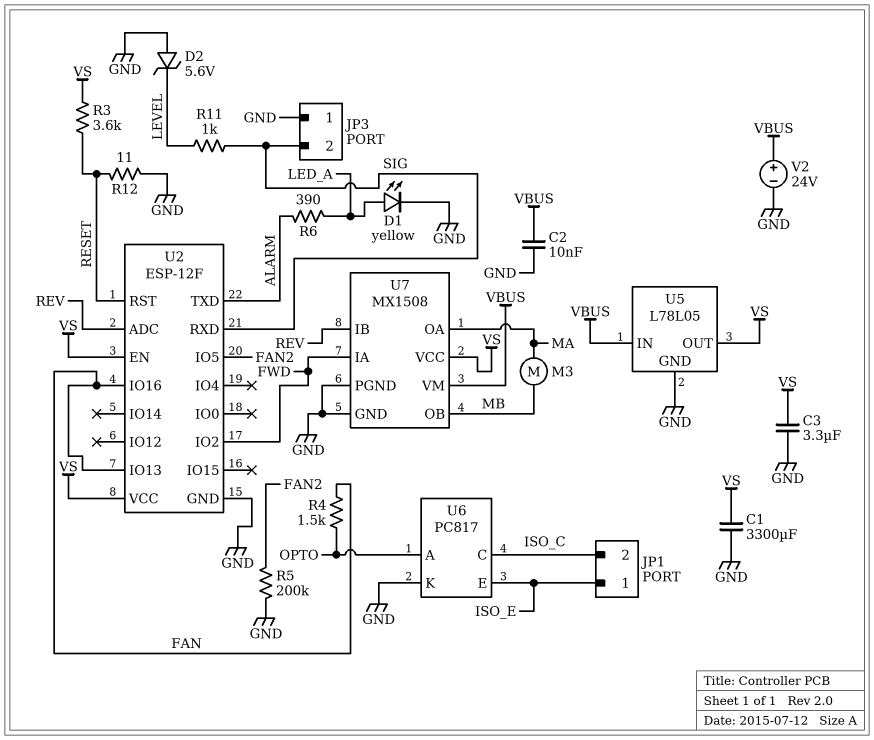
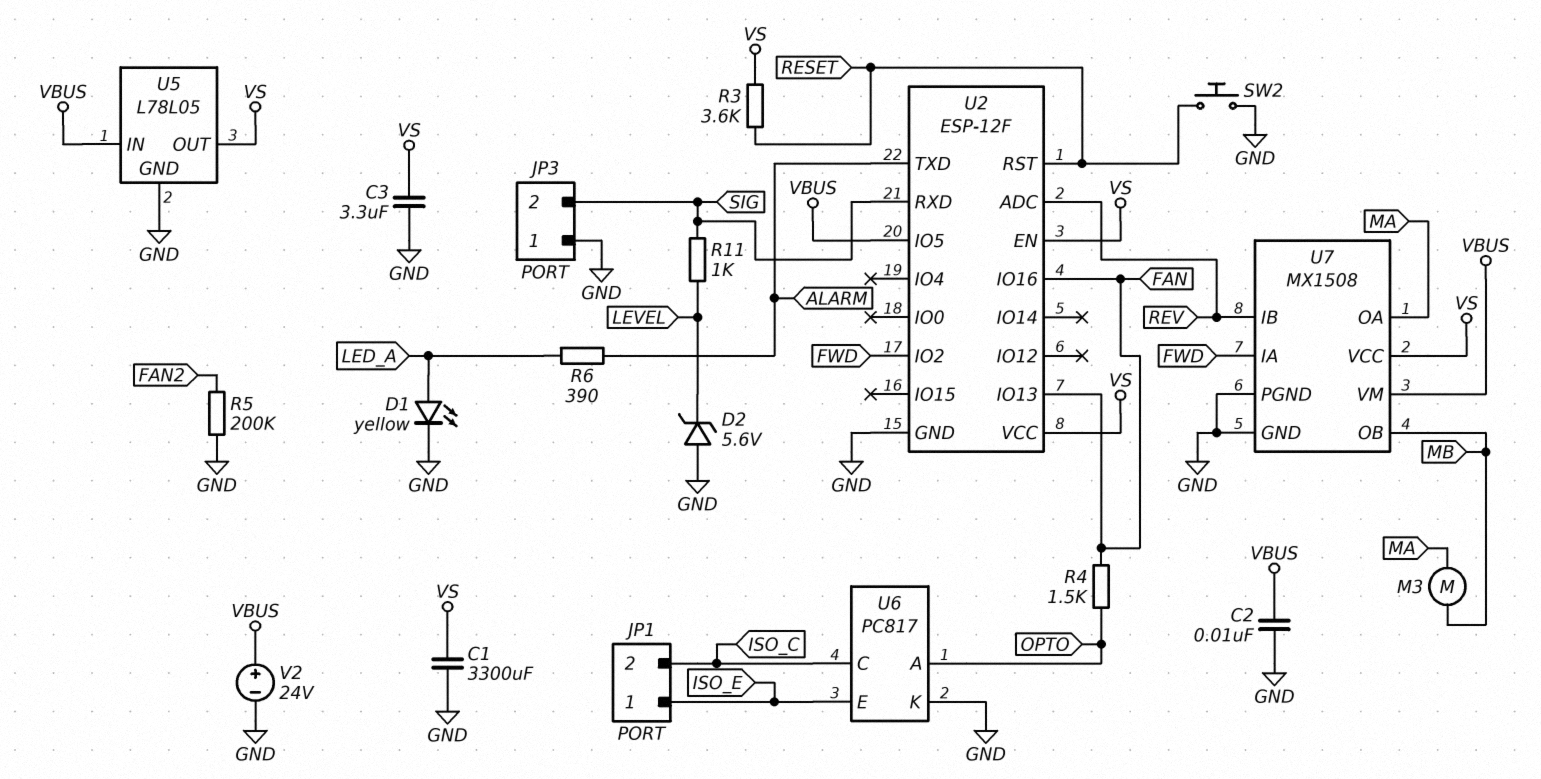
R12: 11 (GND, RESET) -> none
SW2: none -> button (GND, RESET)
U2 pin IO5: FAN2 -> VBUS

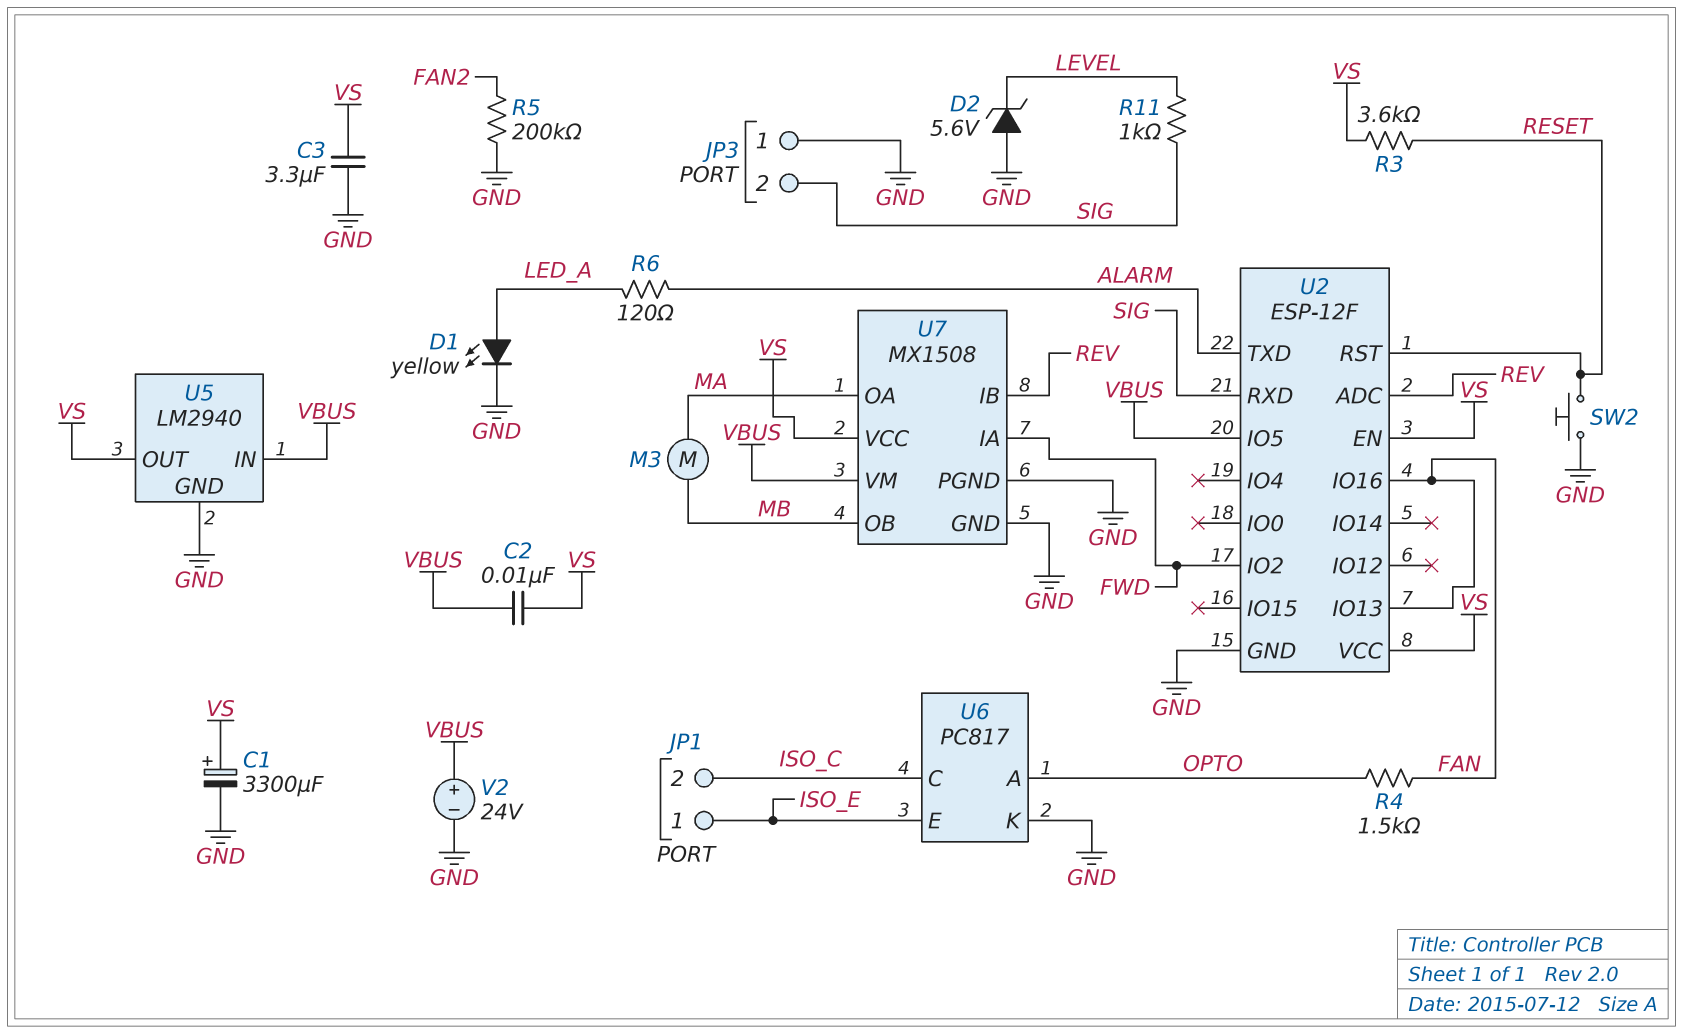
C1: 3300uF (GND, VS) -> 3300uF (plus VS, minus GND)
C2: 10nF (GND, VBUS) -> 10nF (VBUS, VS)
R6: 390 (ALARM, LED_A) -> 120 (ALARM, LED_A)
U5: L78L05 -> LM2940

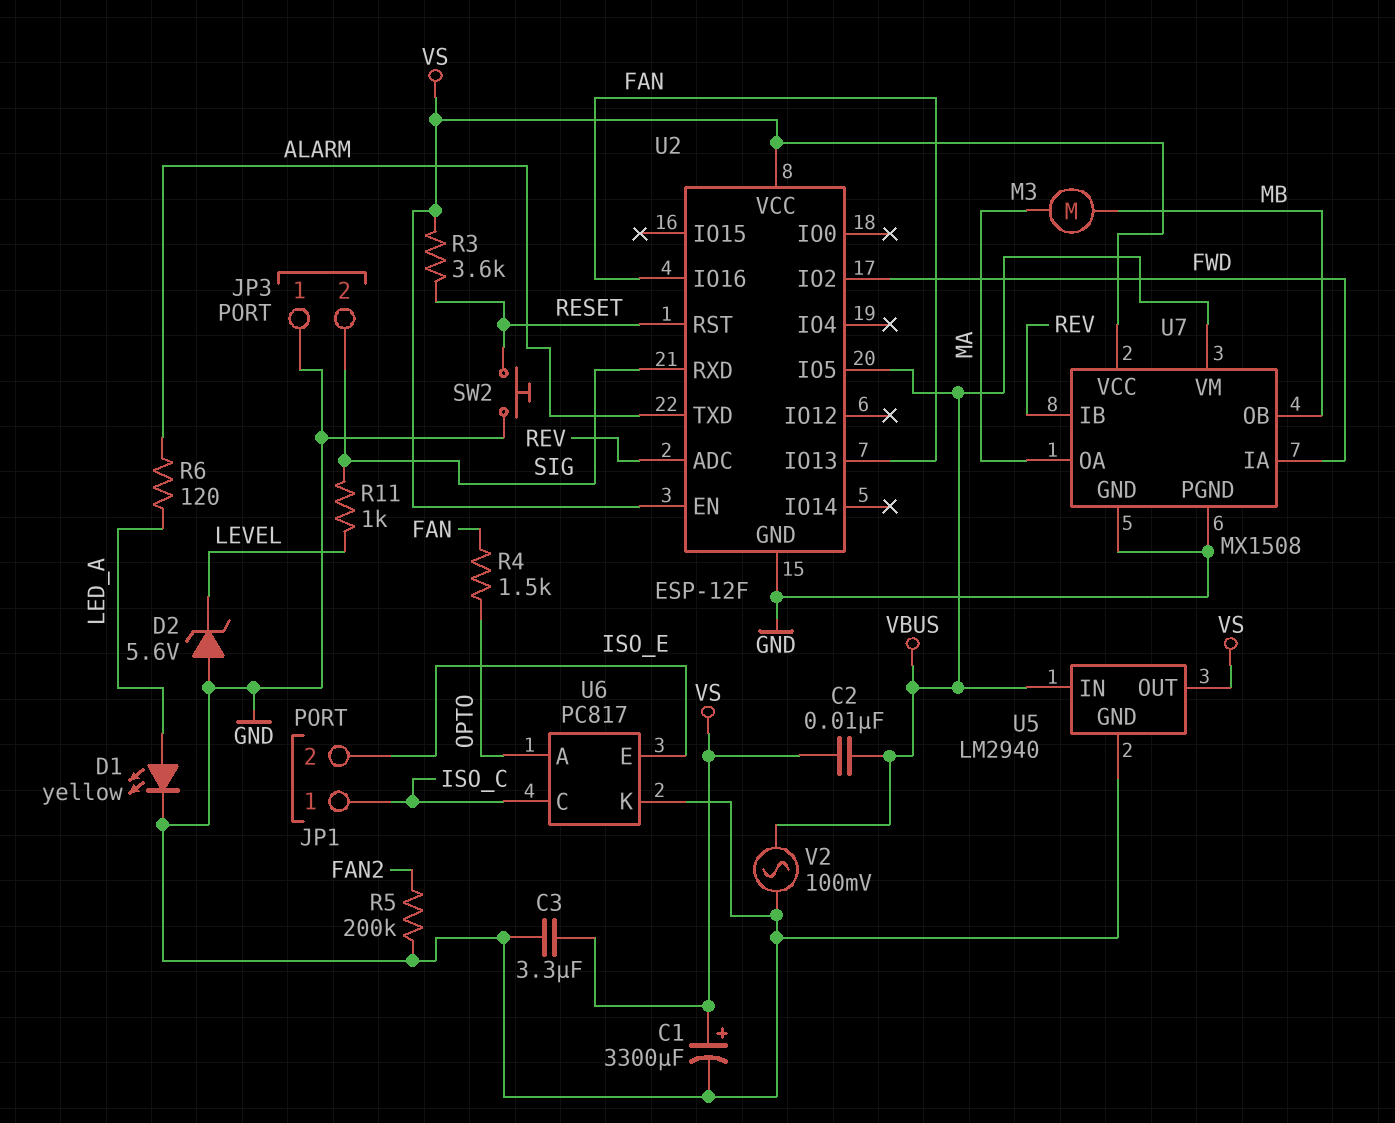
JP1 pin 1: ISO_E -> ISO_C
JP1 pin 2: ISO_C -> ISO_E
V2: 24V (plus VBUS, minus GND) -> AC 100mV (GND, VBUS)

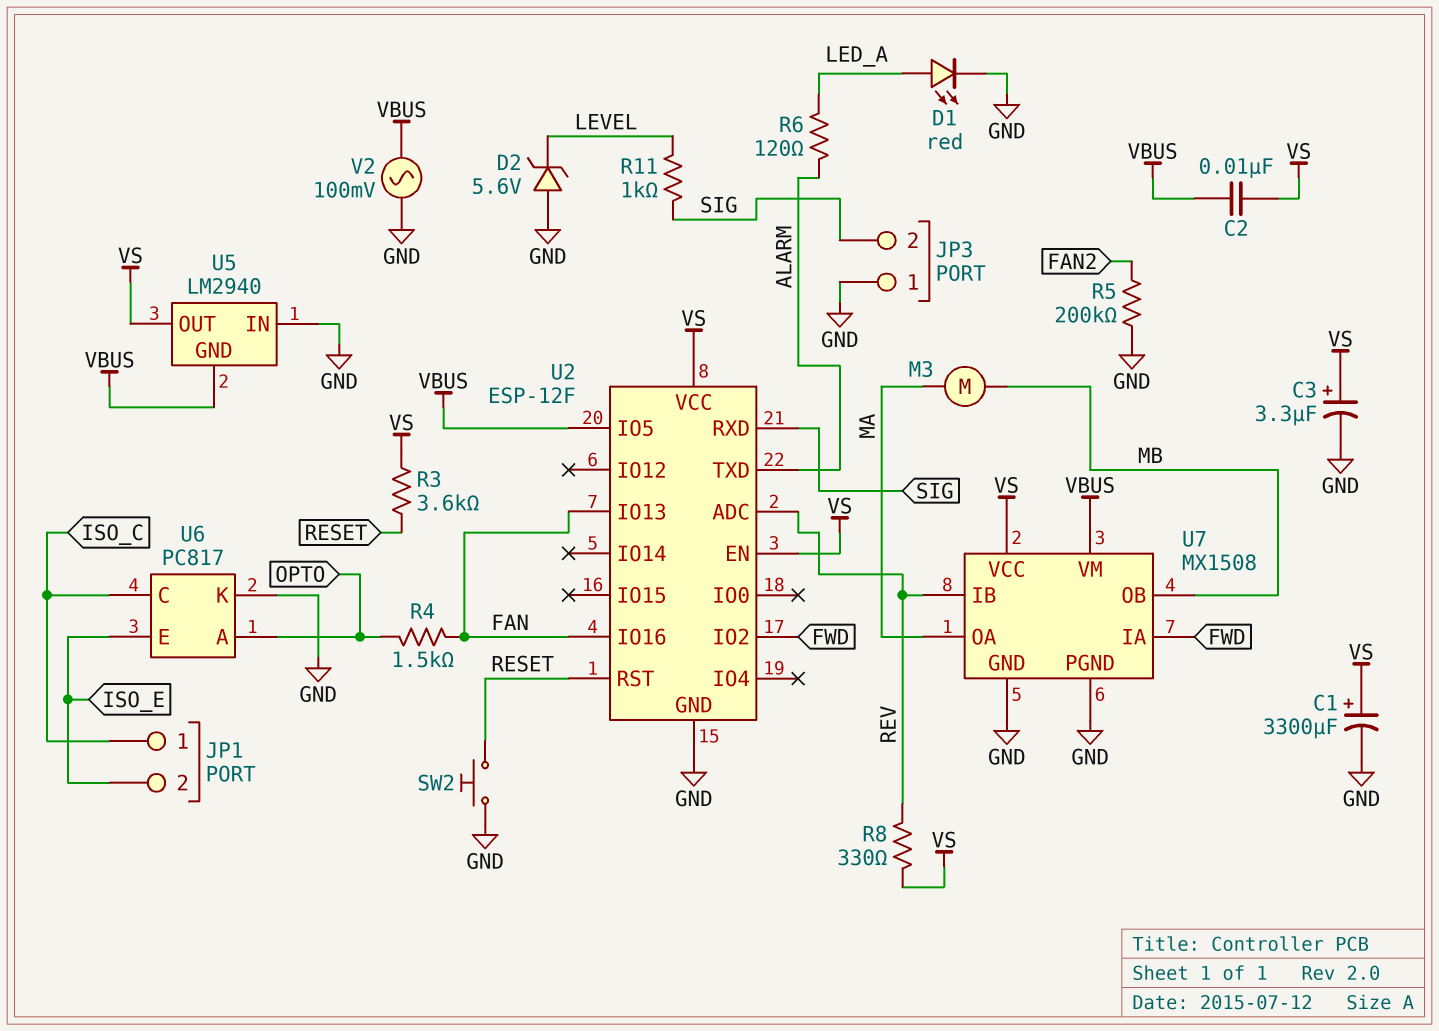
C3: 3.3uF (GND, VS) -> 3.3uF (plus VS, minus GND)
D1: LED yellow (A LED_A, K GND) -> LED red (A LED_A, K GND)
R8: none -> 330 (REV, VS)
U5 pin GND: GND -> VBUS
U5 pin IN: VBUS -> GND

